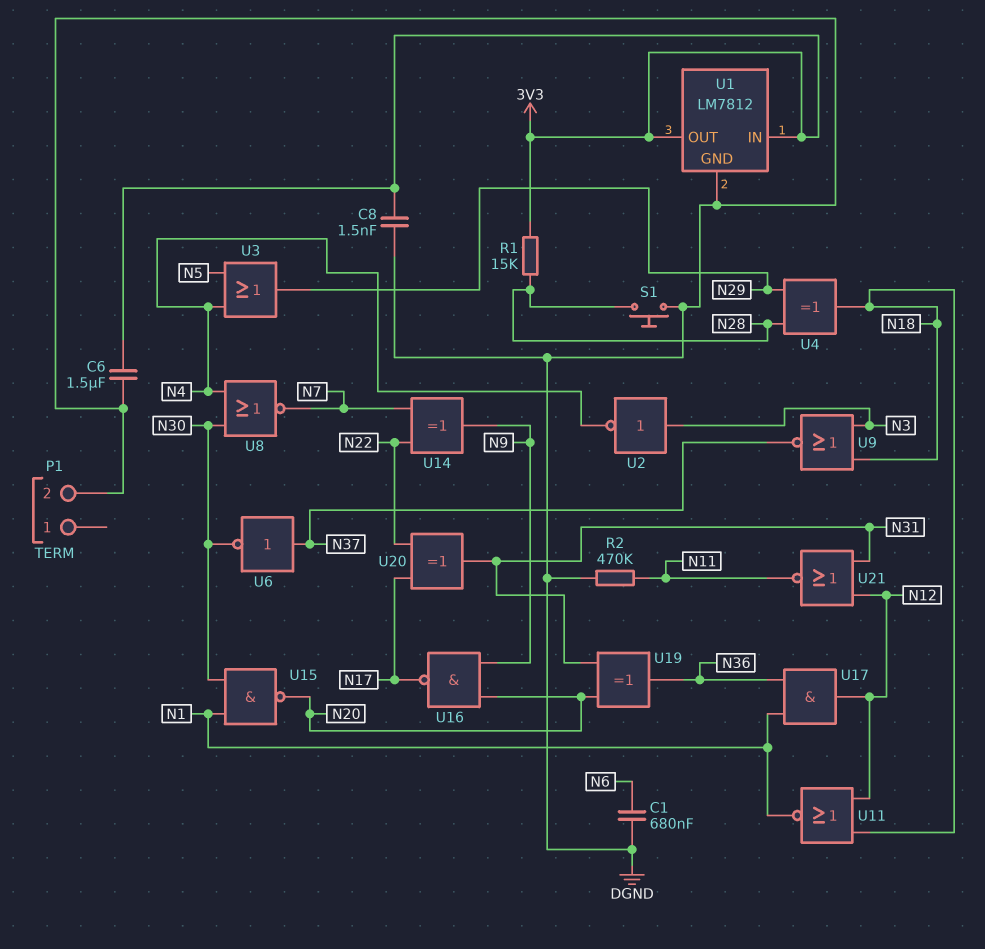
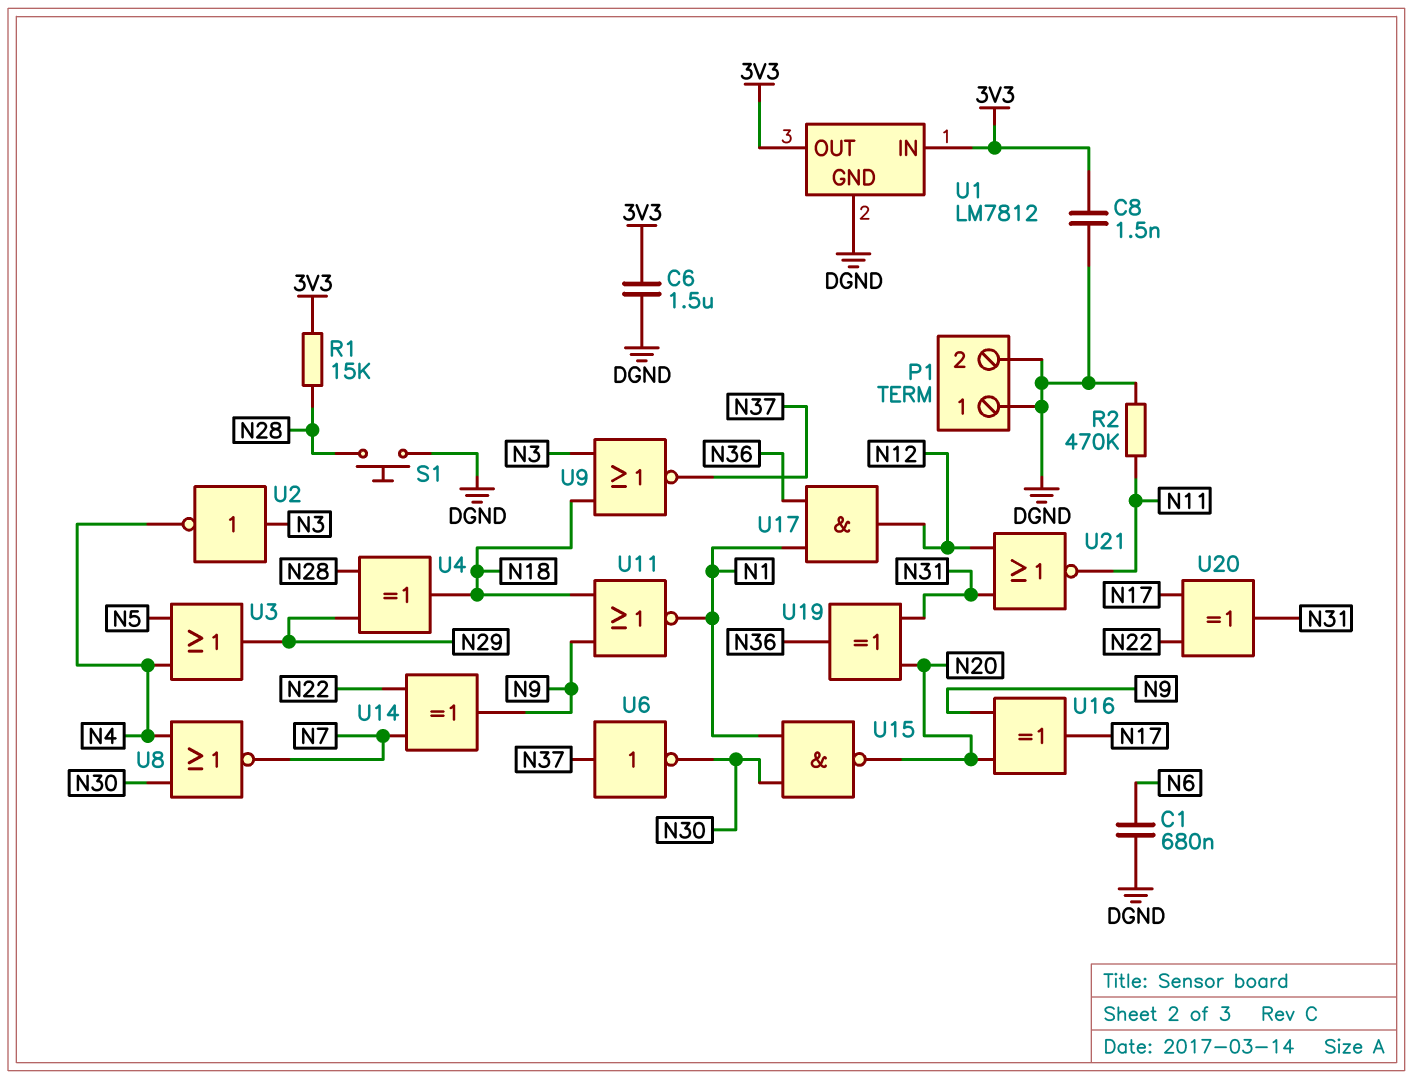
P1 pin 1: none -> DGND
U11: NOR (in N12, in N18, out N1) -> NOR (in N9, in N18, out N1)
U16: NAND (in N9, in N20, out N17) -> XOR (in N9, in N20, out N17)

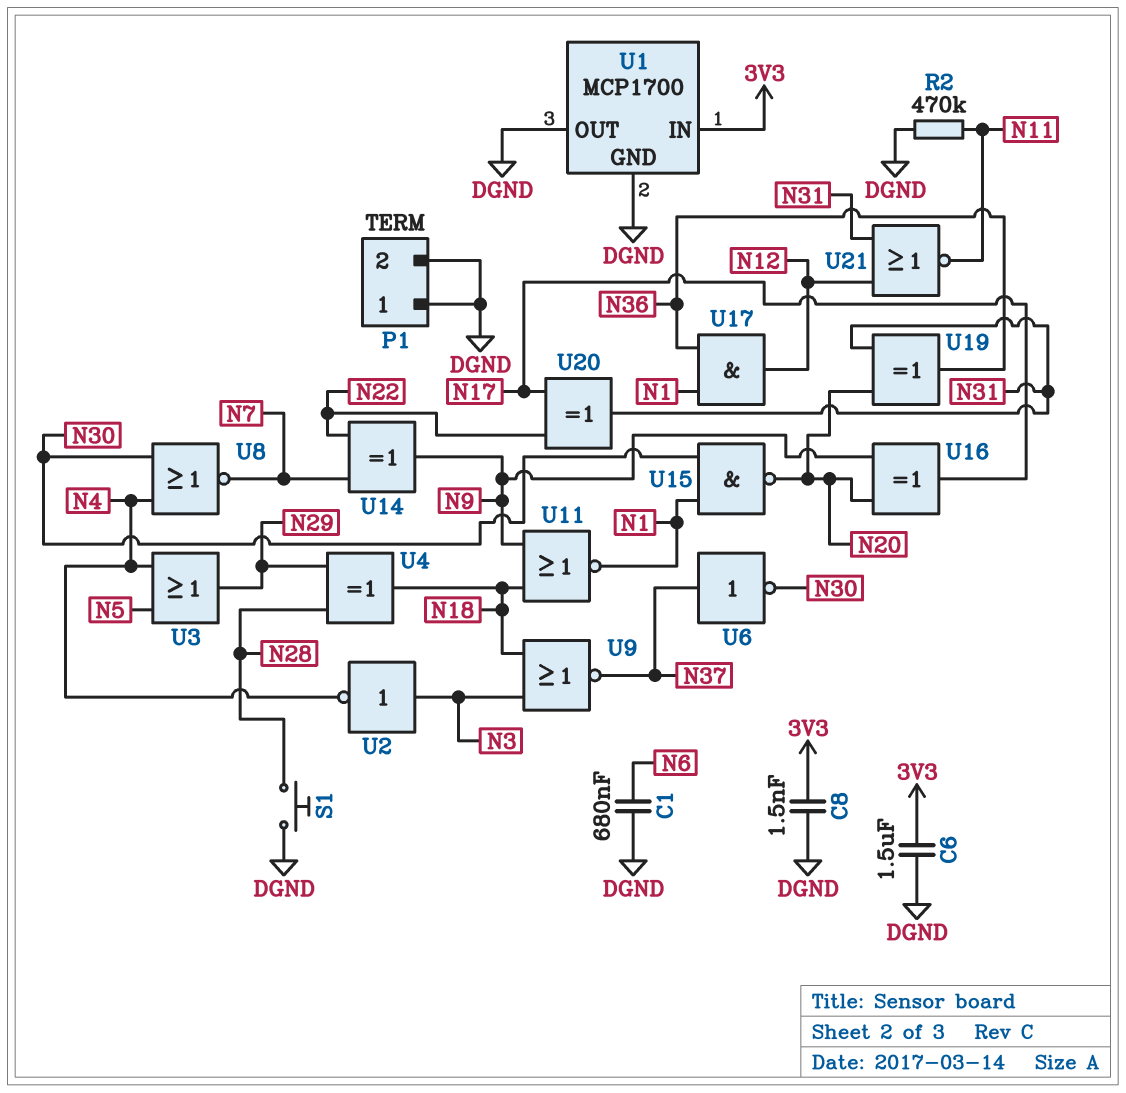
R1: 15k (3V3, N28) -> none
U1: LM7812 -> MCP1700
U1 pin OUT: 3V3 -> DGND

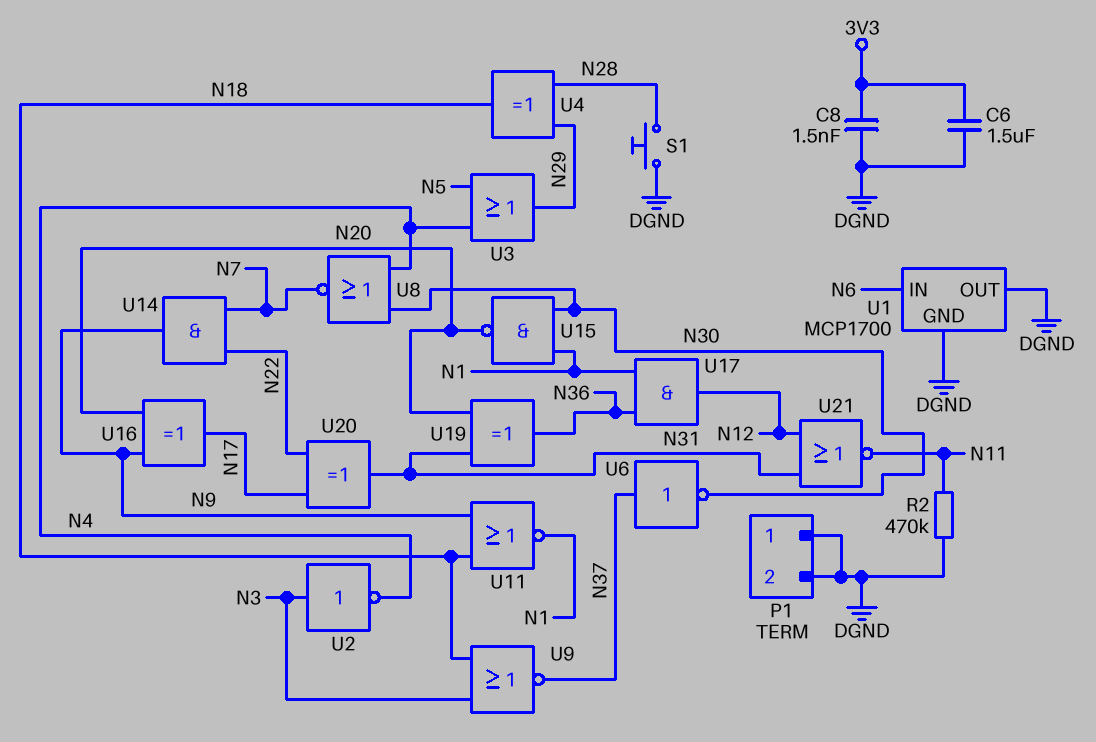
C1: 680nF (DGND, N6) -> none
U1 pin IN: 3V3 -> N6
U14: XOR (in N7, in N22, out N9) -> AND (in N7, in N22, out N9)

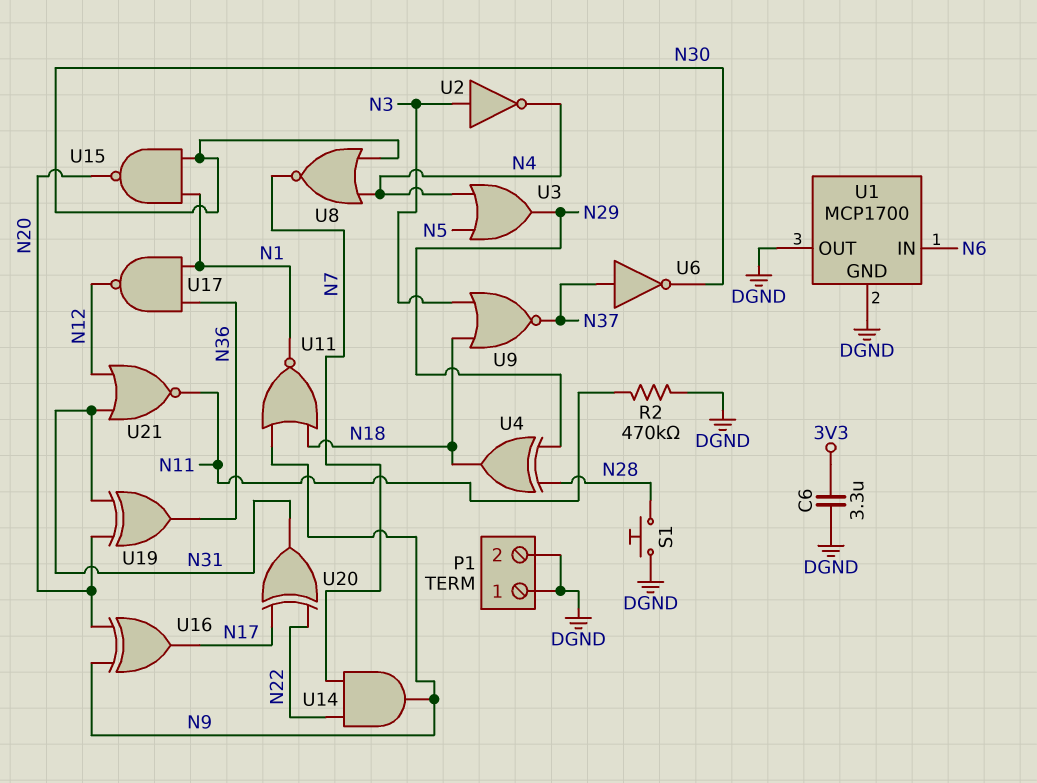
C6: 1.5uF (3V3, DGND) -> 3.3uF (3V3, DGND)
C8: 1.5nF (3V3, DGND) -> none
U17: AND (in N1, in N36, out N12) -> NAND (in N1, in N36, out N12)

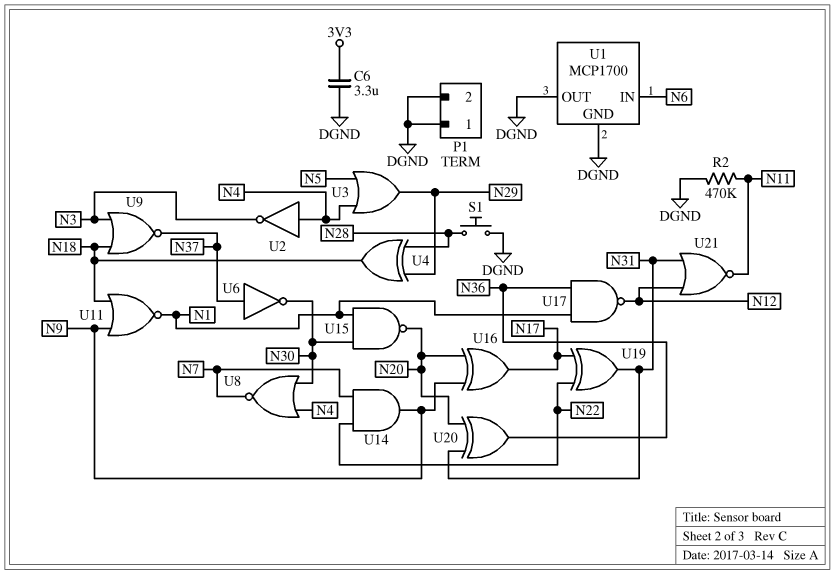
U2: NOT (in N3, out N4) -> NOT (in N4, out N3)
U19: XOR (in N20, in N31, out N36) -> XOR (in N17, in N22, out N31)
U20: XOR (in N17, in N22, out N31) -> XOR (in N20, in N31, out N36)

